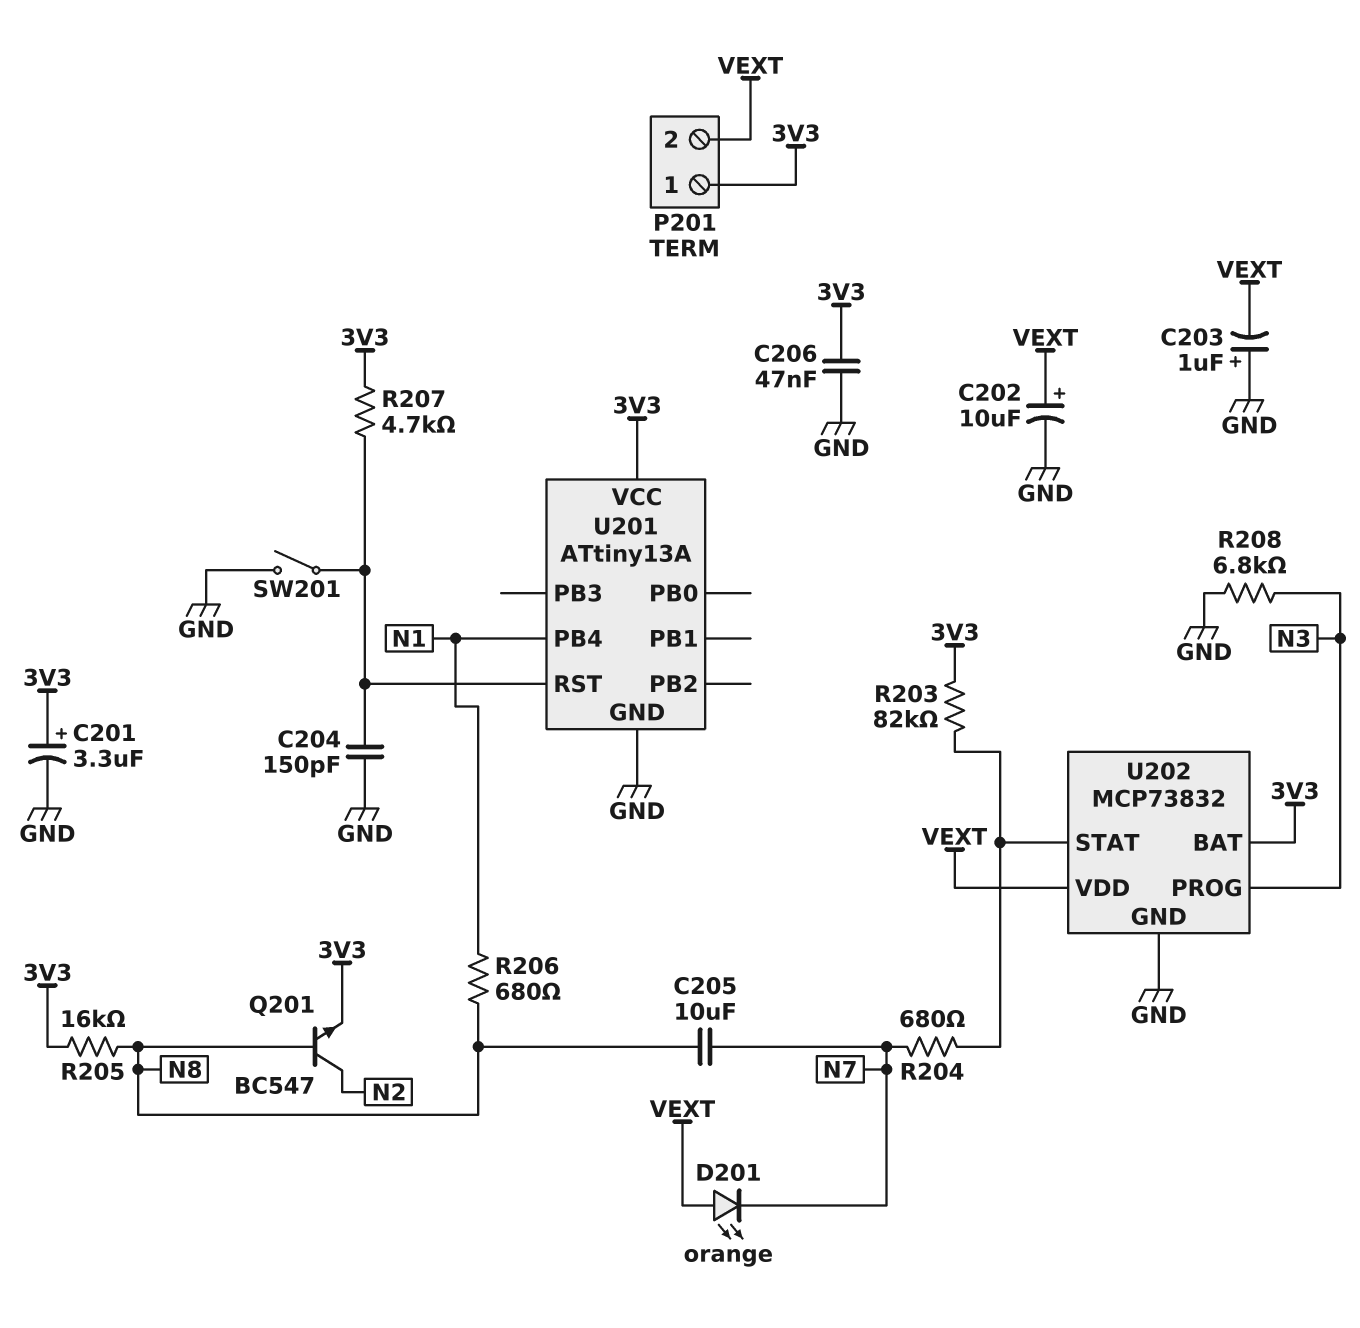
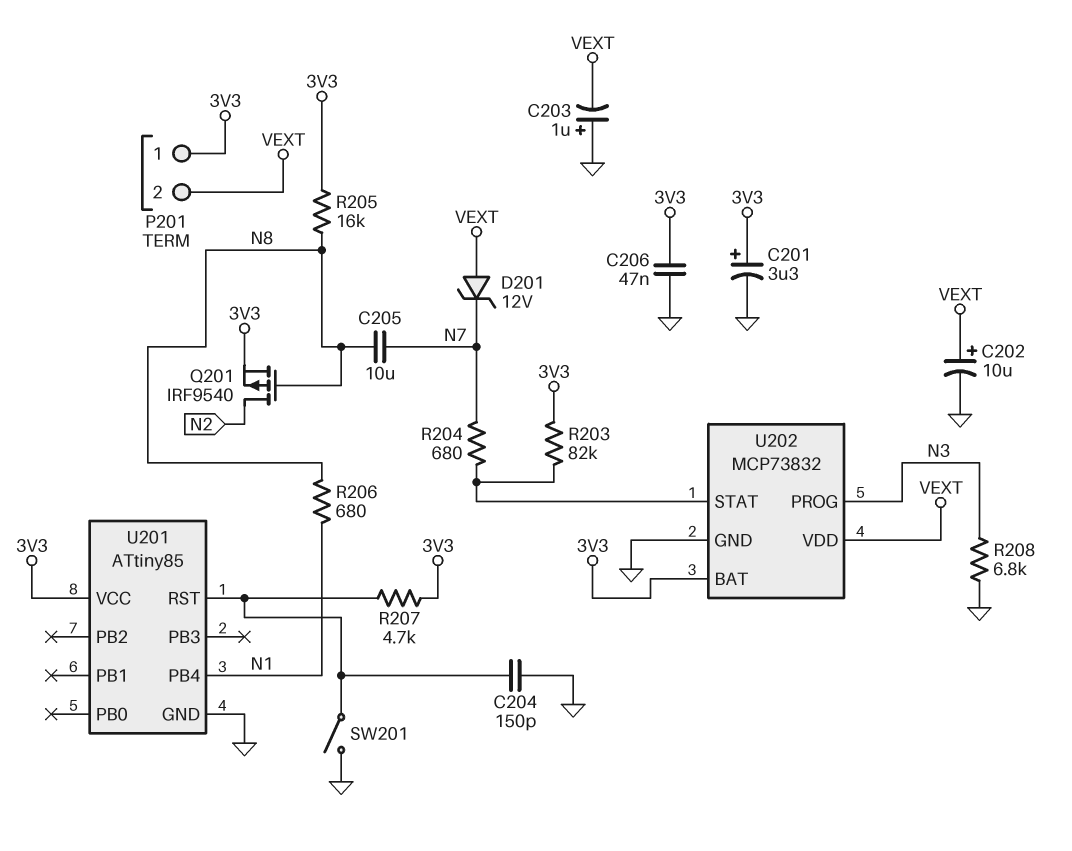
D201: LED orange (A VEXT, K N7) -> zener 12V (A VEXT, K N7)
Q201: NPN BC547 (B N8, C N2, E 3V3) -> PMOS IRF9540 (G N8, D N2, S 3V3)
U201: ATtiny13A -> ATtiny85

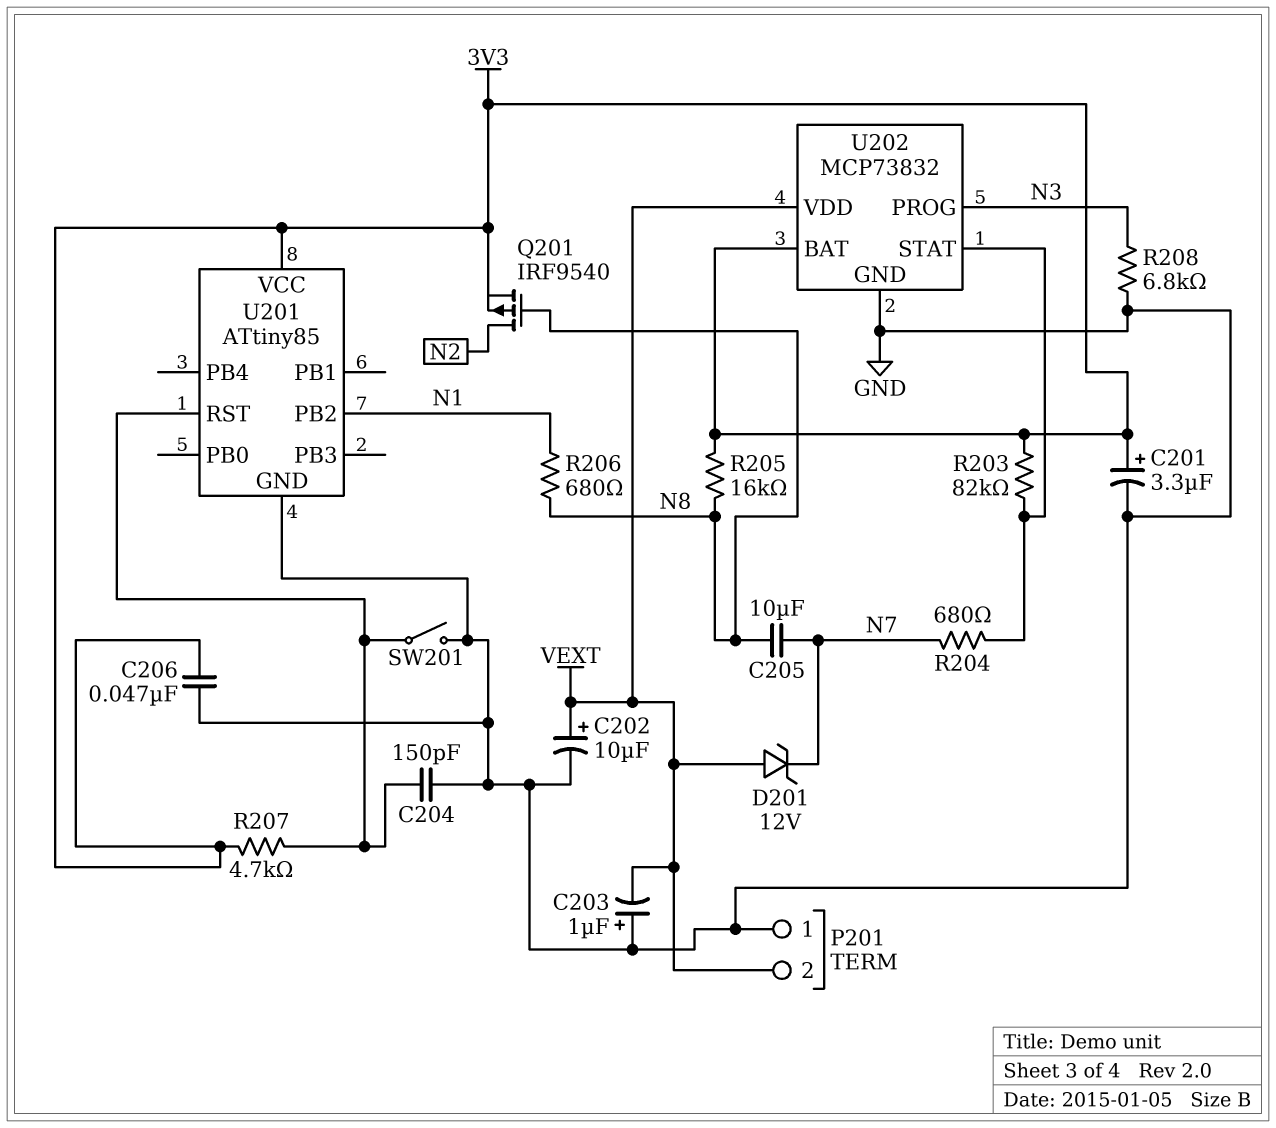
P201 pin 1: 3V3 -> GND
U201 pin PB2: none -> N1
U201 pin PB4: N1 -> none

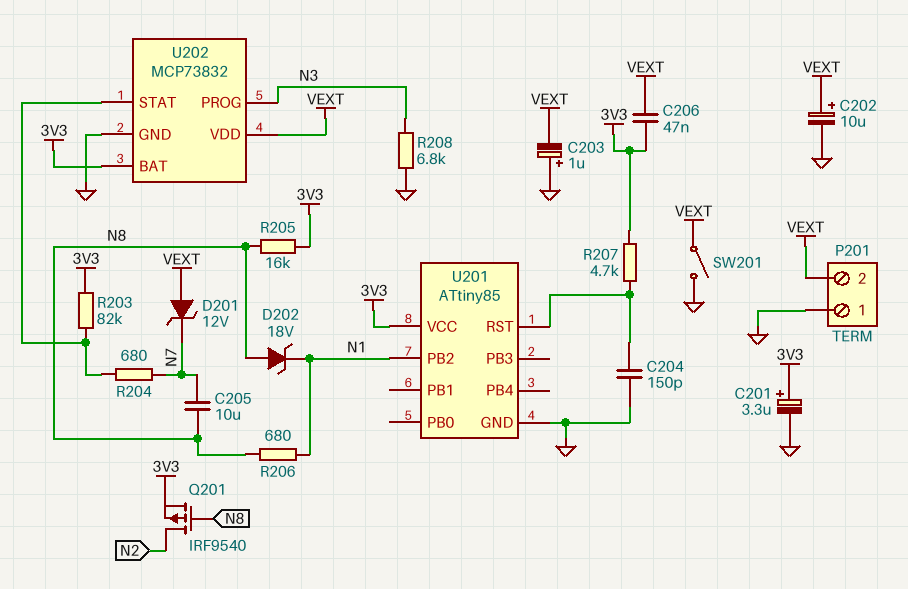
C206: 47nF (3V3, GND) -> 47nF (3V3, VEXT)
D202: none -> zener 18V (A N8, K N1)
SW201: switch (GND, U201/RST) -> switch (GND, VEXT)

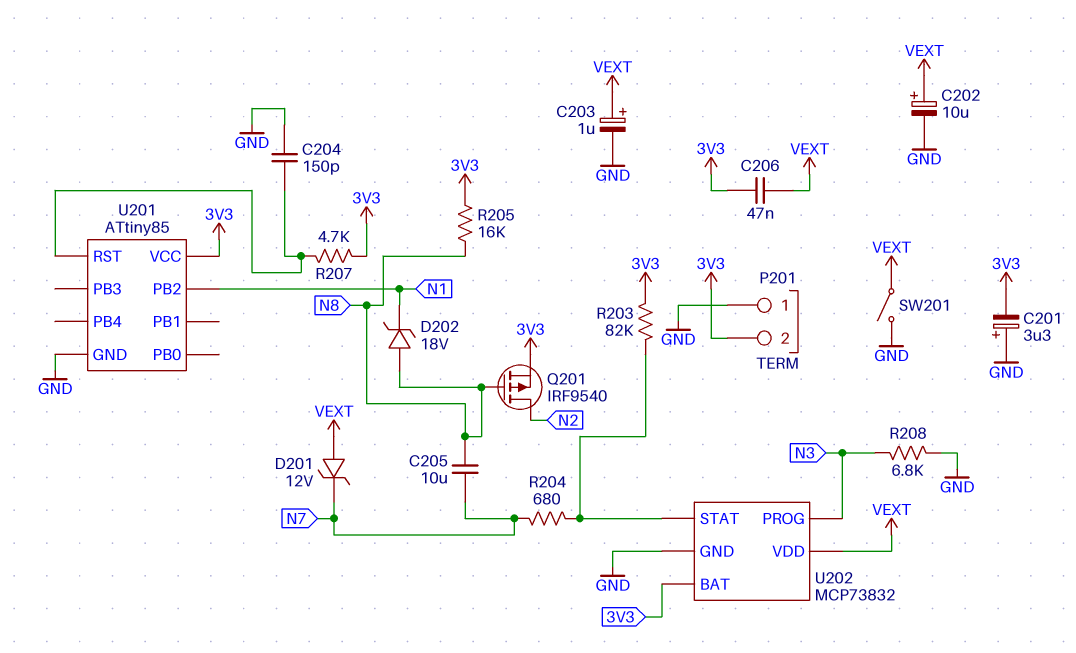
C201: 3.3uF (plus 3V3, minus GND) -> 3.3uF (plus GND, minus 3V3)
C203: 1uF (plus GND, minus VEXT) -> 1uF (plus VEXT, minus GND)
P201 pin 2: VEXT -> 3V3
R206: 680 (N1, N8) -> none

